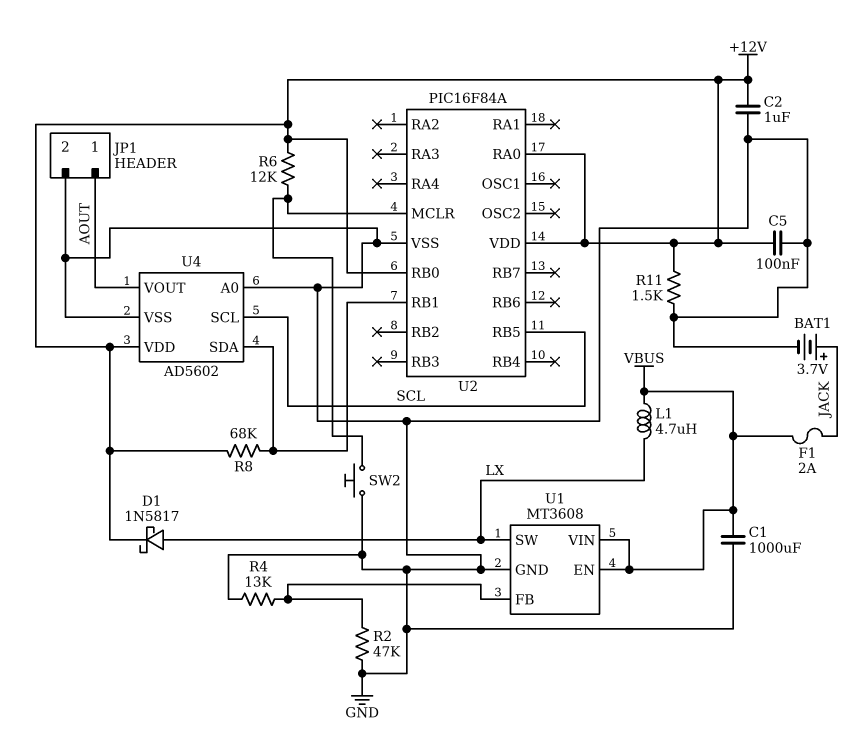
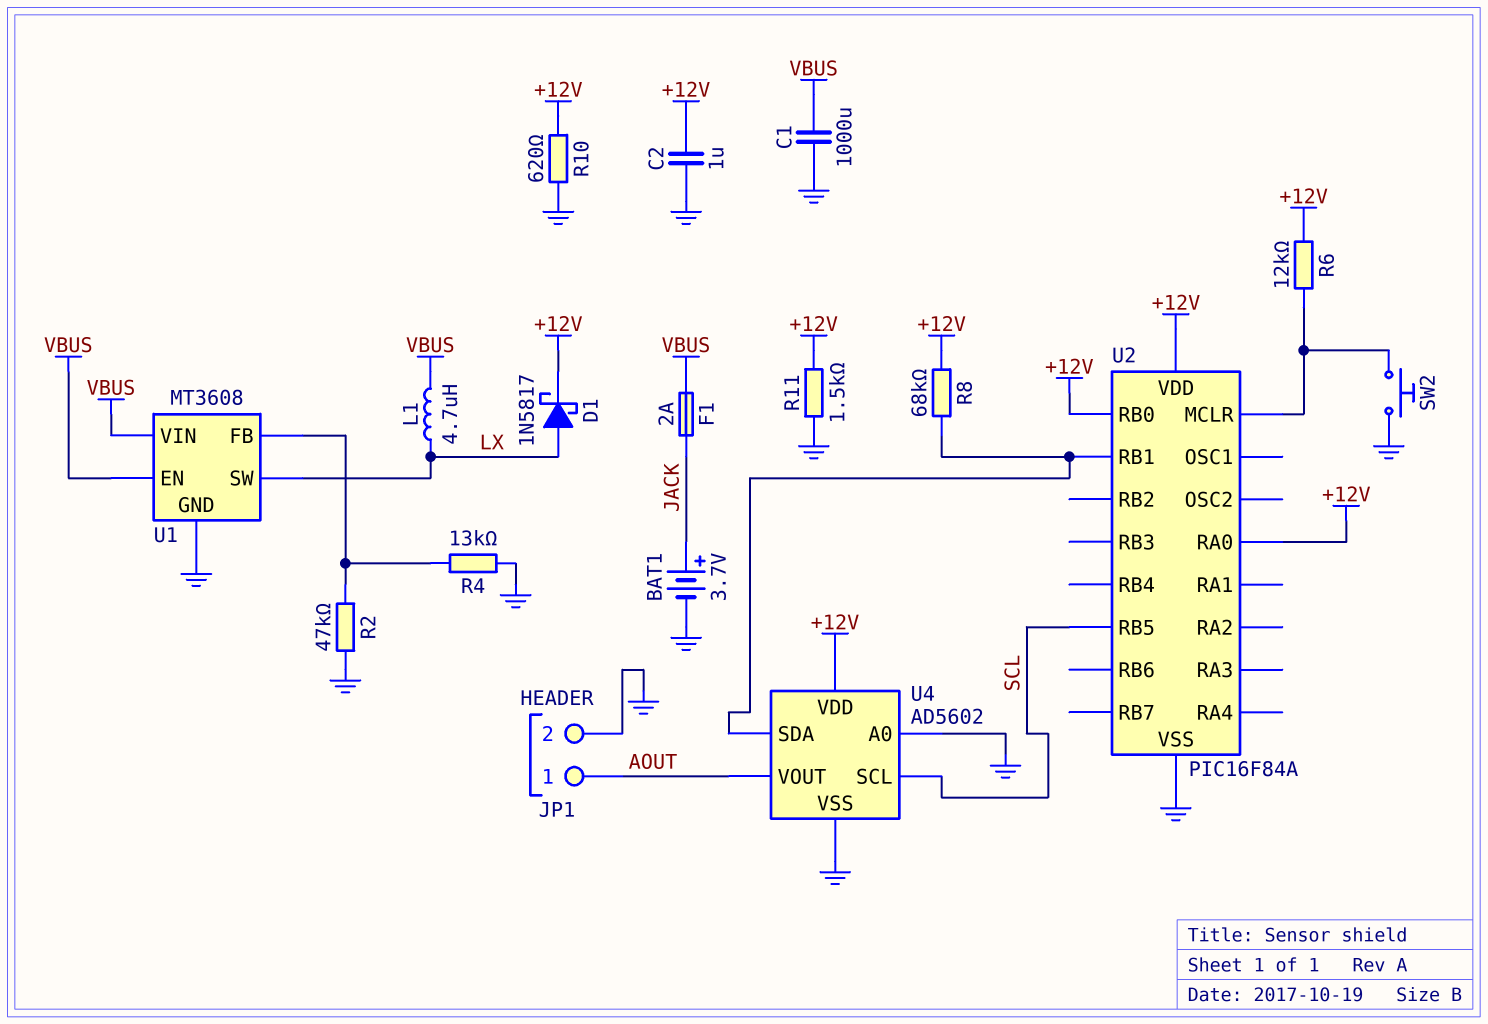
C5: 100nF (+12V, GND) -> none
R10: none -> 620 (+12V, GND)

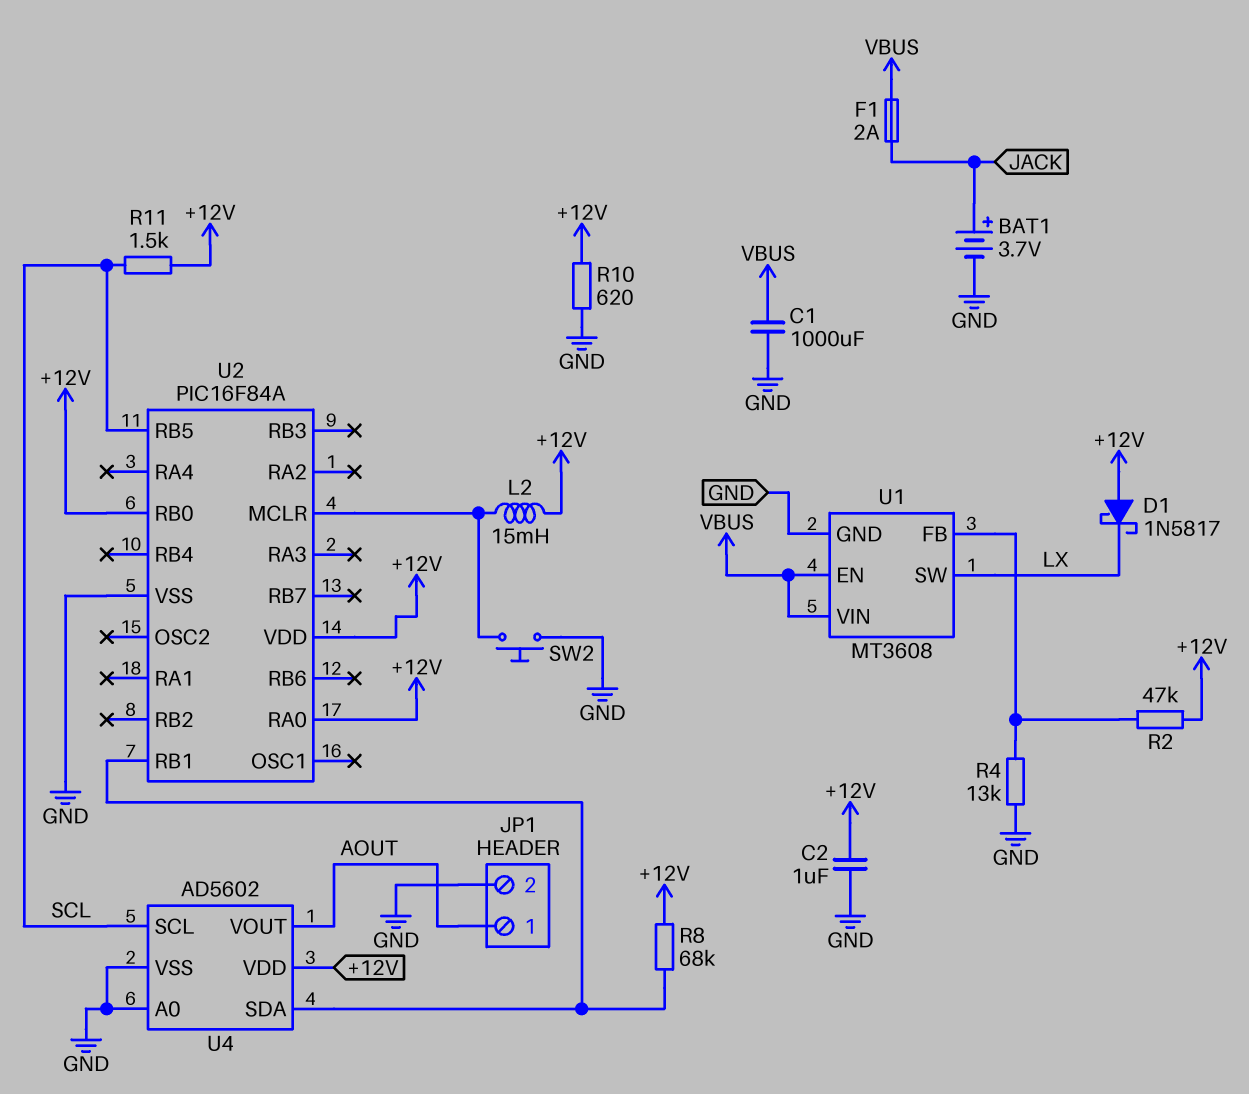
D1: schottky 1N5817 (A LX, K +12V) -> schottky 1N5817 (A +12V, K LX)
L1: 4.7uH (LX, VBUS) -> none
L2: none -> 15mH (+12V, U2/MCLR)
R2: 47k (GND, U1/FB) -> 47k (+12V, U1/FB)
R6: 12k (+12V, U2/MCLR) -> none
R11: 1.5k (+12V, GND) -> 1.5k (+12V, SCL)

